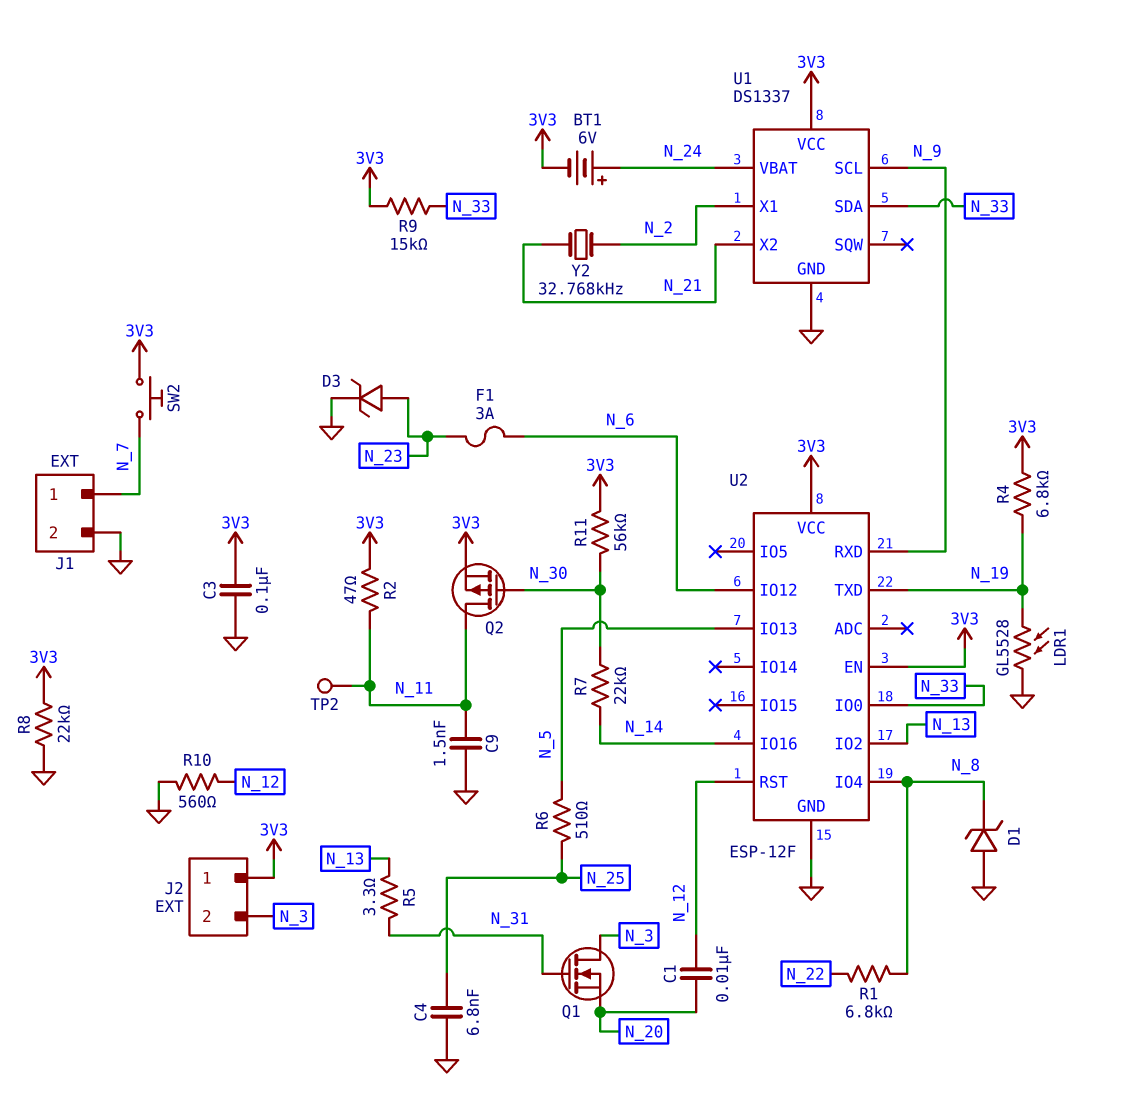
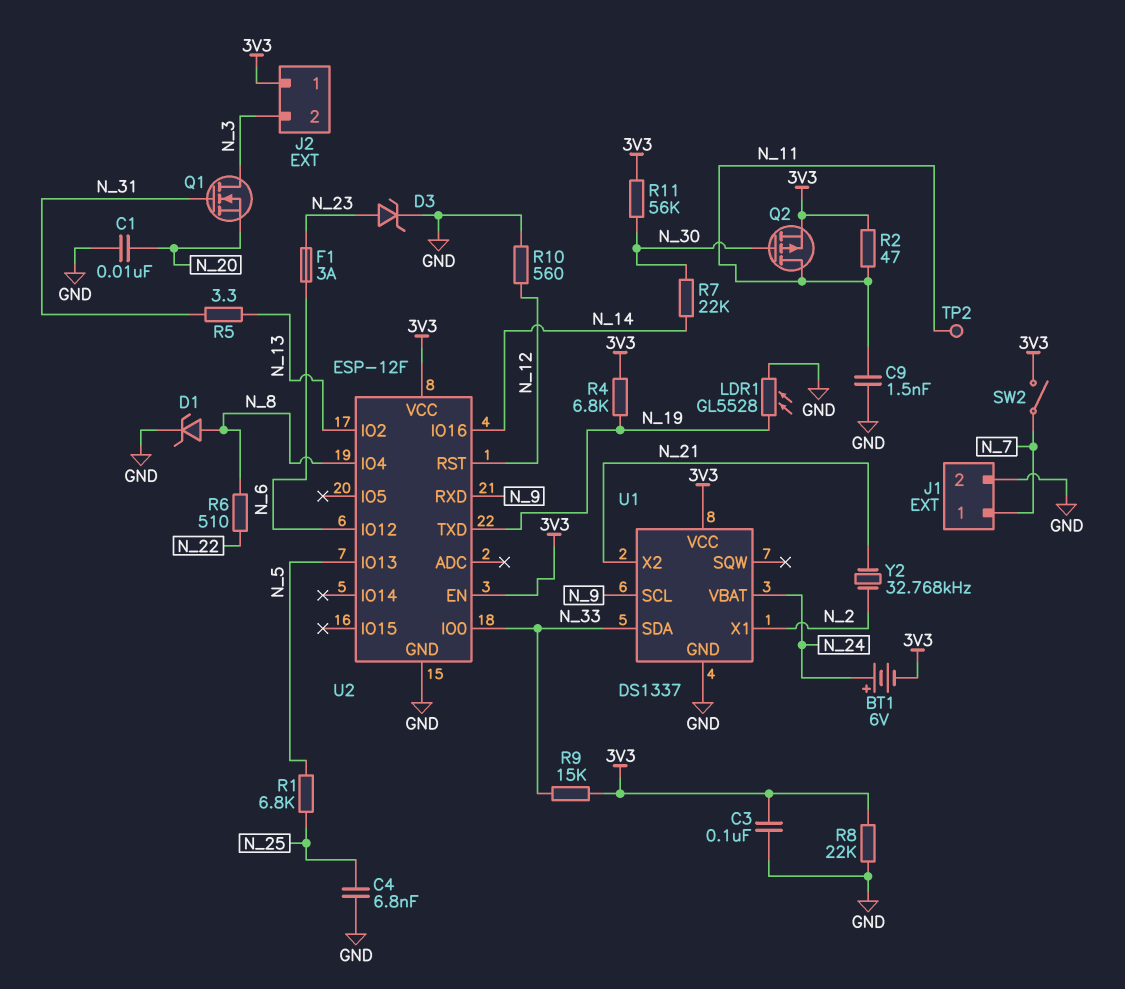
C1: 10nF (N_12, N_20) -> 10nF (GND, N_20)
D1: zener (A GND, K N_8) -> zener (A N_8, K GND)
R1: 6.8k (N_8, N_22) -> 6.8k (N_5, N_25)
R6: 510 (N_5, N_25) -> 510 (N_8, N_22)
SW2: button (3V3, N_7) -> switch (3V3, N_7)

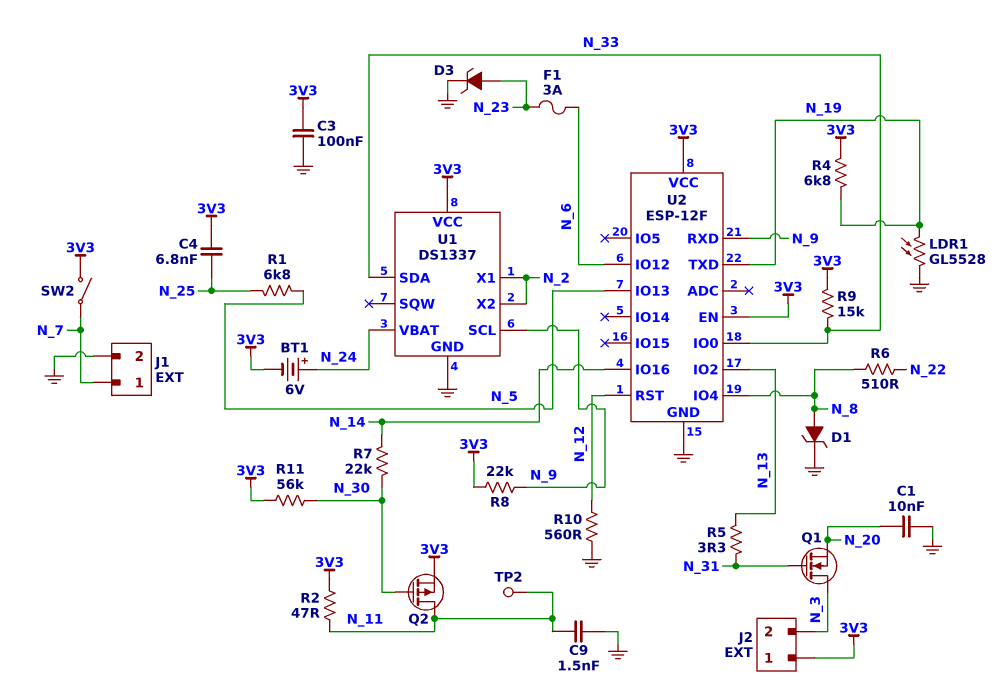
C4: 6.8nF (GND, N_25) -> 6.8nF (3V3, N_25)
R8: 22k (3V3, GND) -> 22k (3V3, N_9)
U1 pin X2: N_21 -> N_2
Y2: 32.768kHz (N_2, N_21) -> none

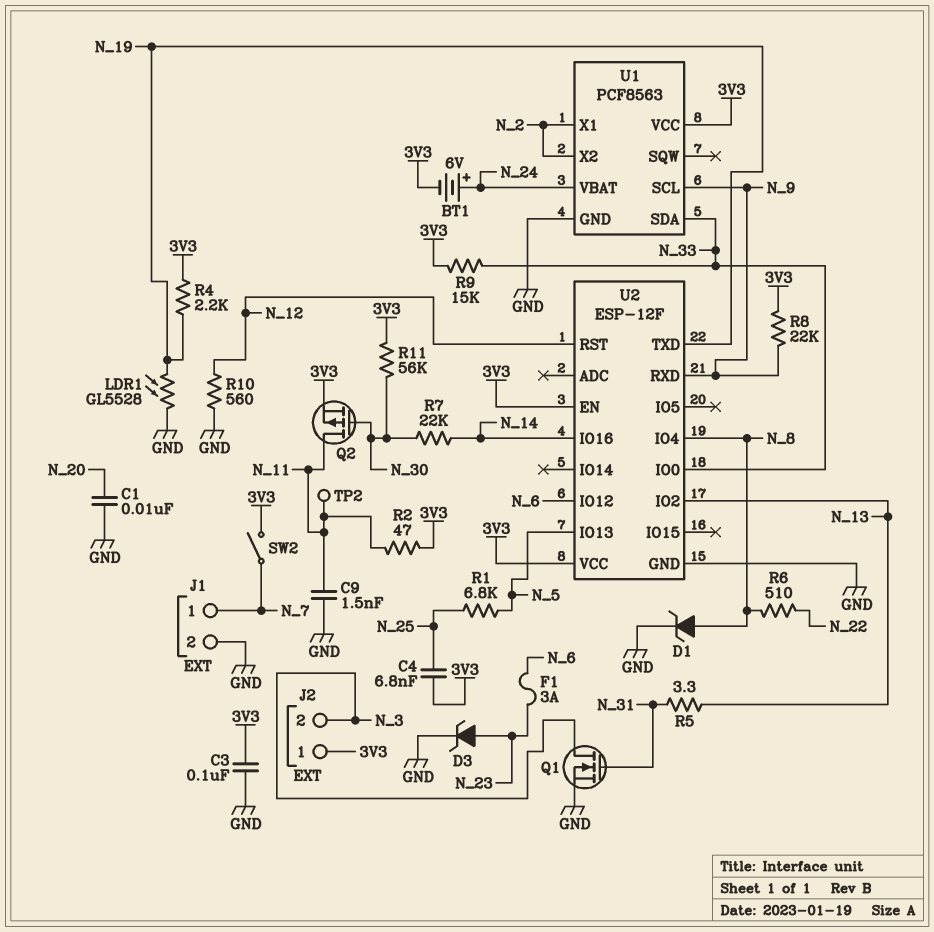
Q1: NMOS (G N_31, D N_3, S N_20) -> NMOS (G N_31, D N_3, S GND)
R4: 6.8k (3V3, N_19) -> 2.2k (3V3, N_19)
U1: DS1337 -> PCF8563

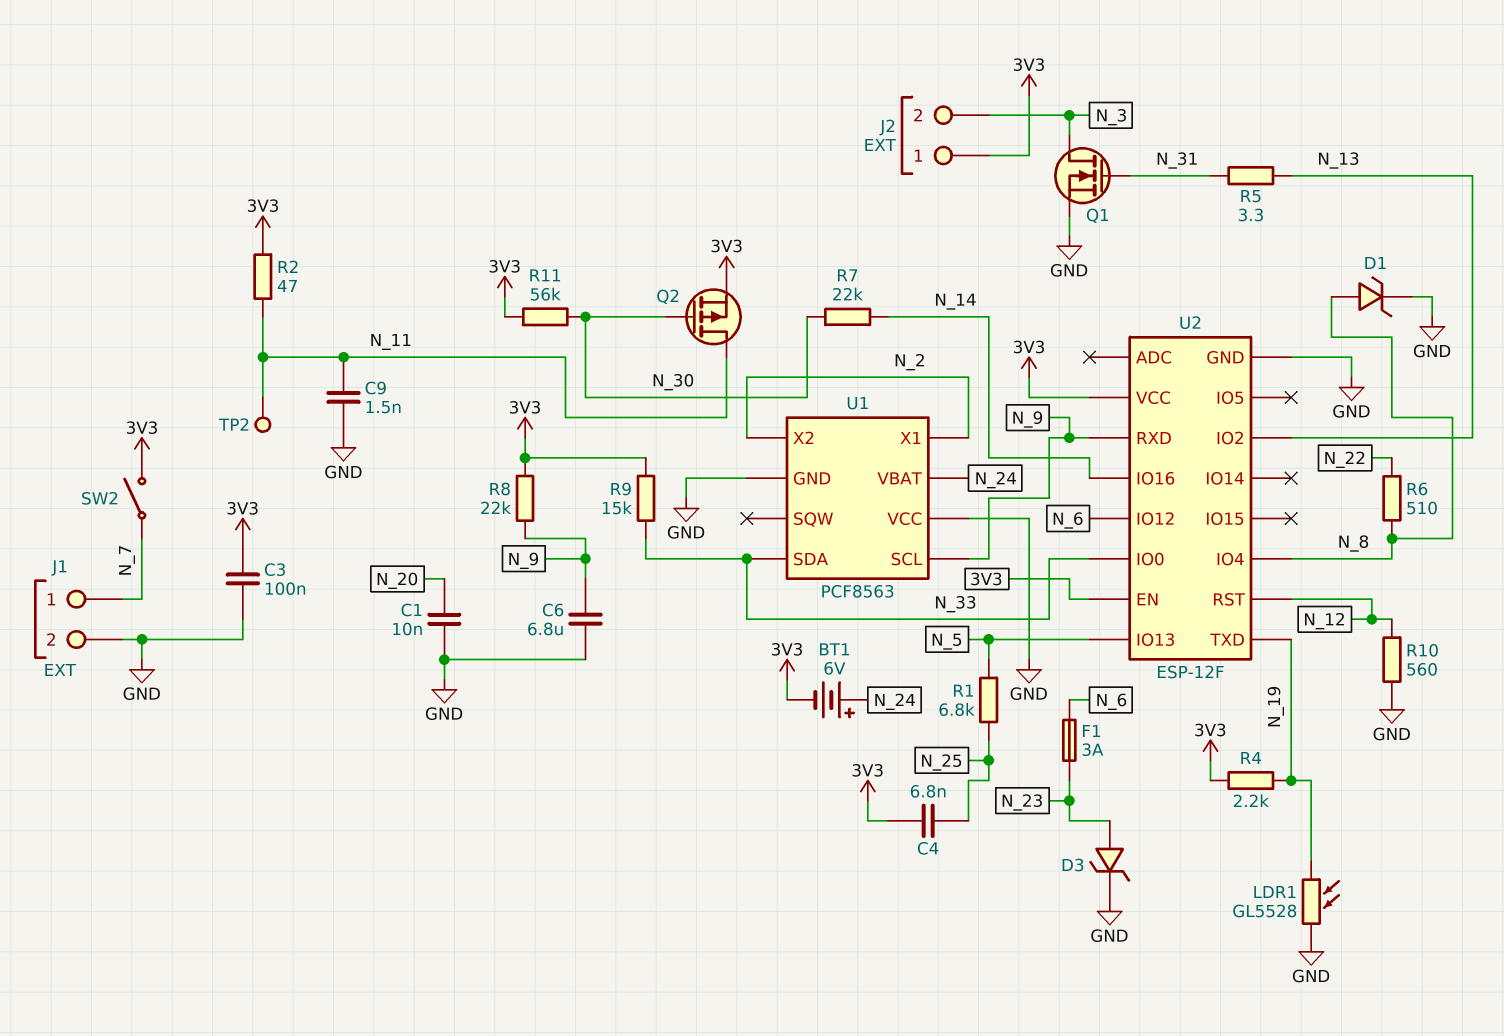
C6: none -> 6.8uF (GND, N_9)
U1 pin VCC: 3V3 -> GND

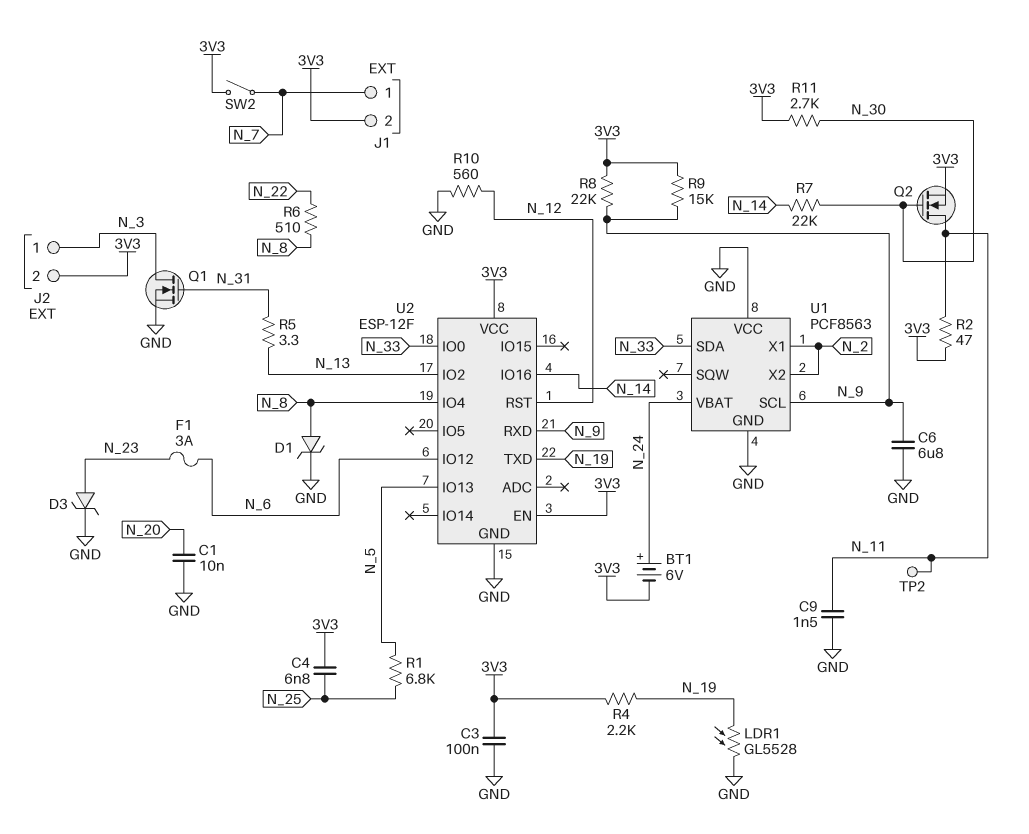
J1 pin 2: GND -> 3V3
J2 pin 1: 3V3 -> N_3
J2 pin 2: N_3 -> 3V3
Q2: PMOS (G N_30, D N_11, S 3V3) -> NMOS (G N_30, D N_11, S 3V3)
R9: 15k (3V3, N_33) -> 15k (3V3, N_9)
R11: 56k (3V3, N_30) -> 2.7k (3V3, N_30)

